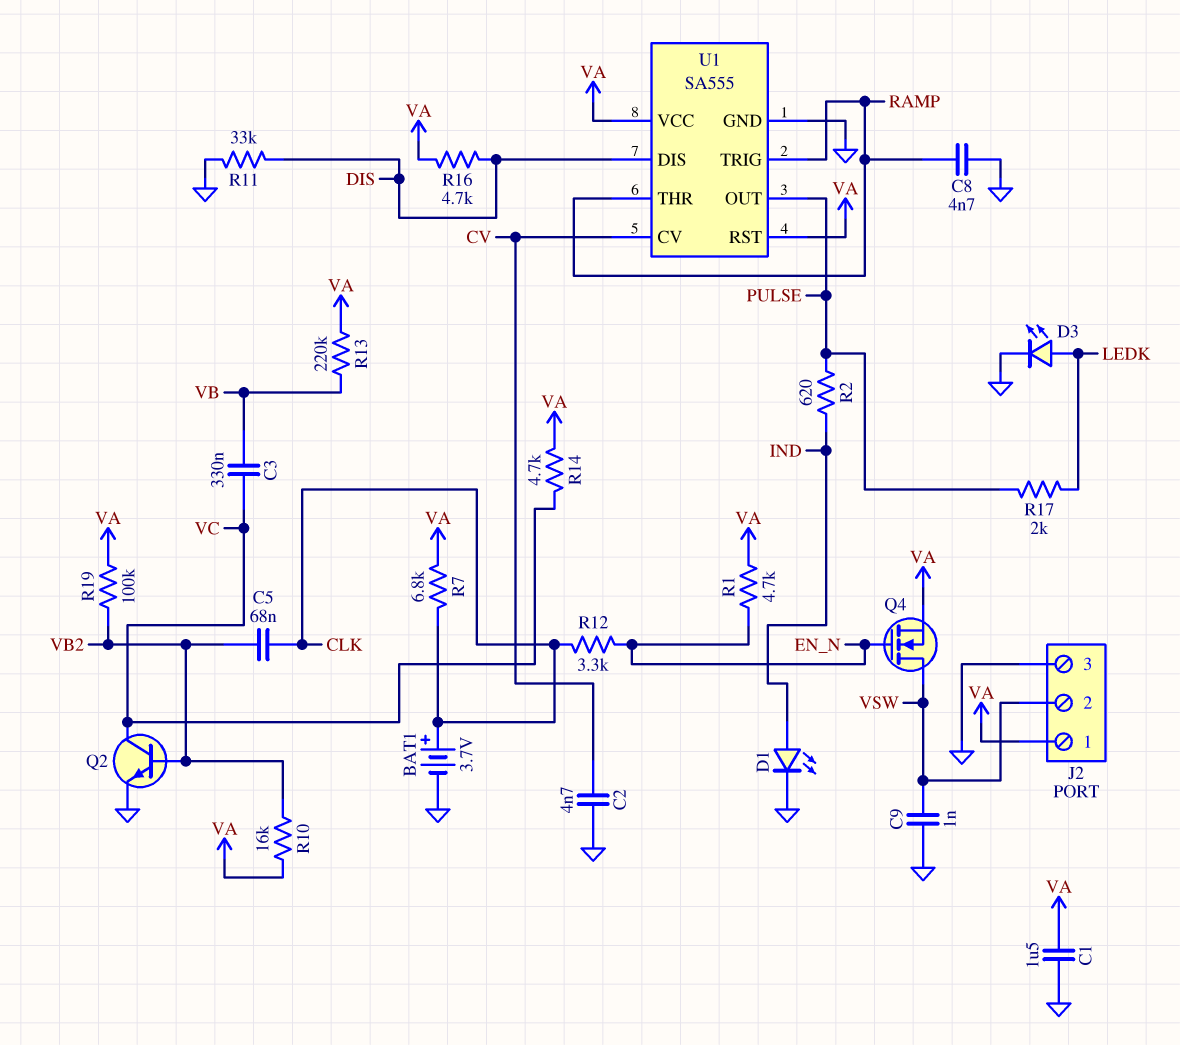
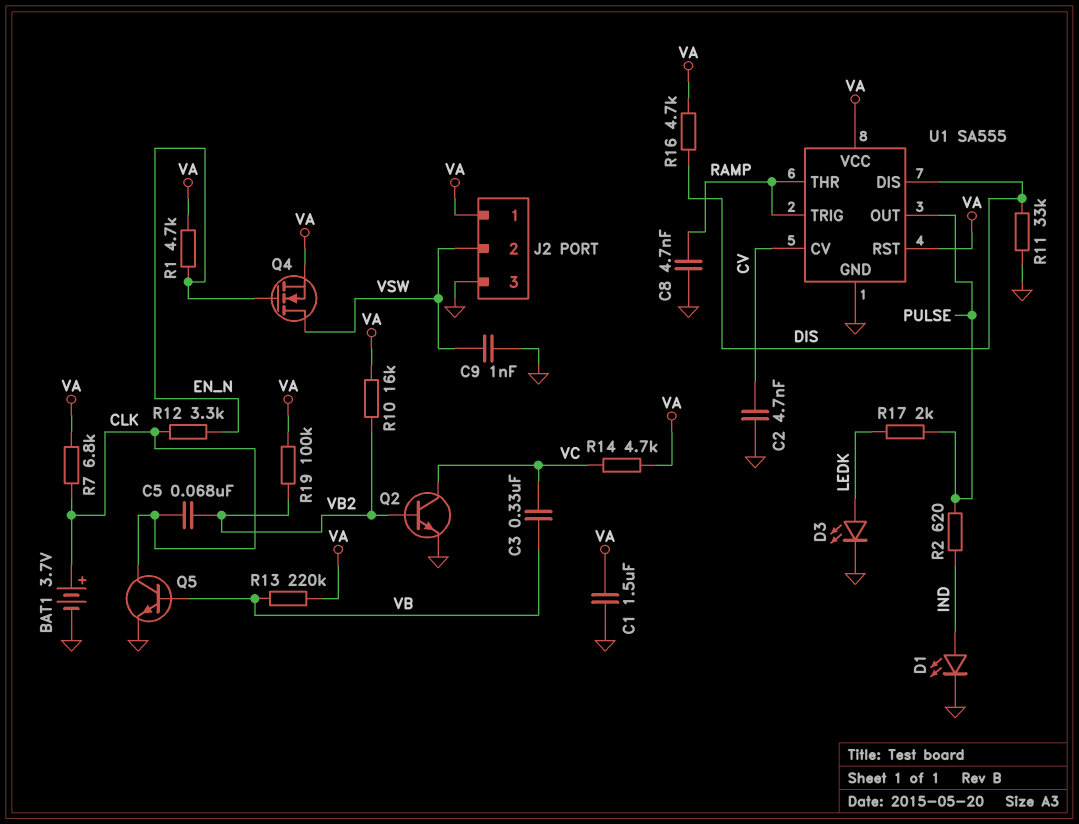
Q5: none -> NPN (B VB, C CLK, E GND)

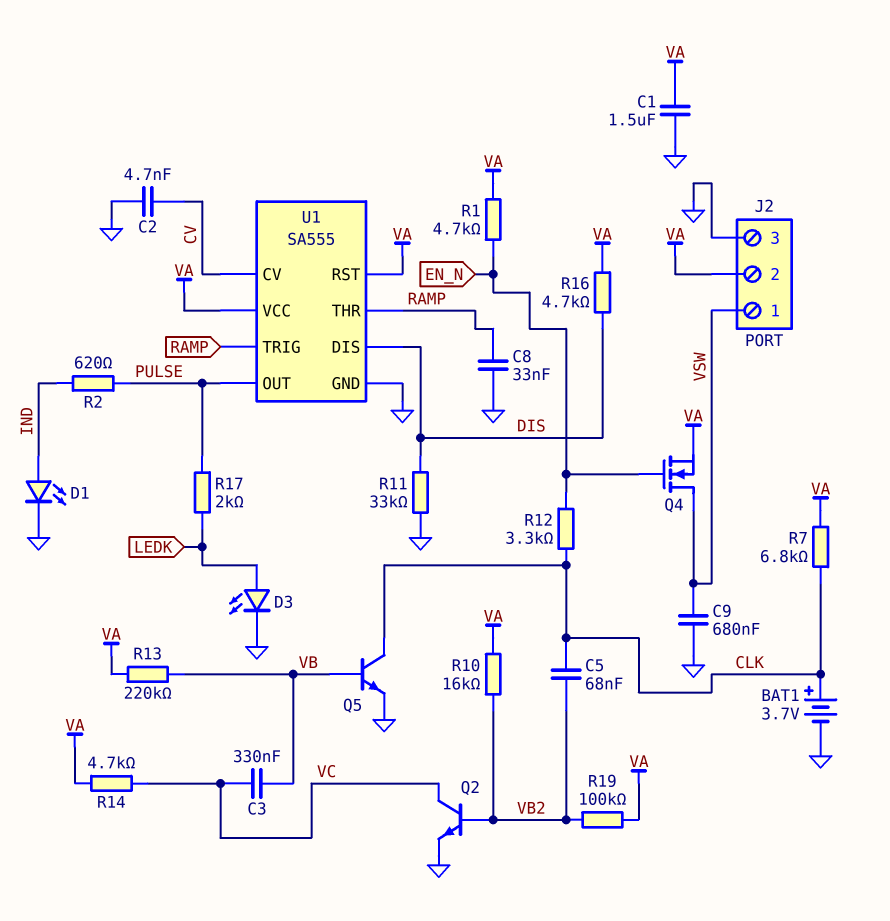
C8: 4.7nF (GND, RAMP) -> 33nF (GND, RAMP)
C9: 1nF (GND, VSW) -> 680nF (GND, VSW)
J2 pin 1: VA -> VSW
J2 pin 2: VSW -> VA

